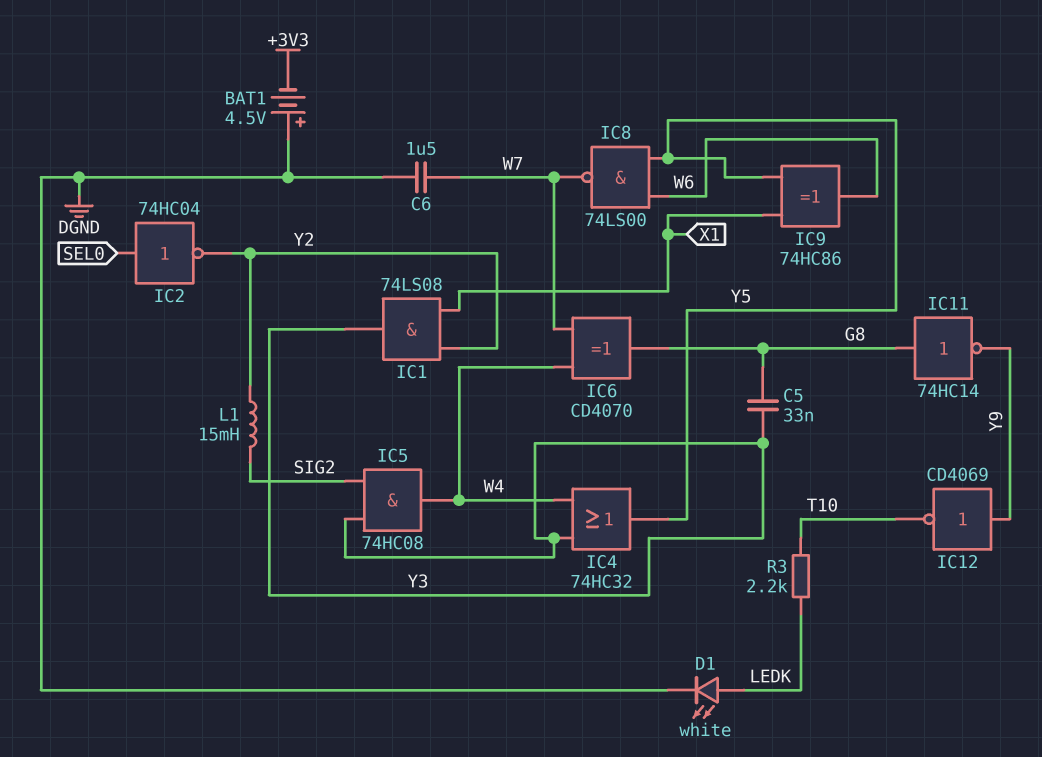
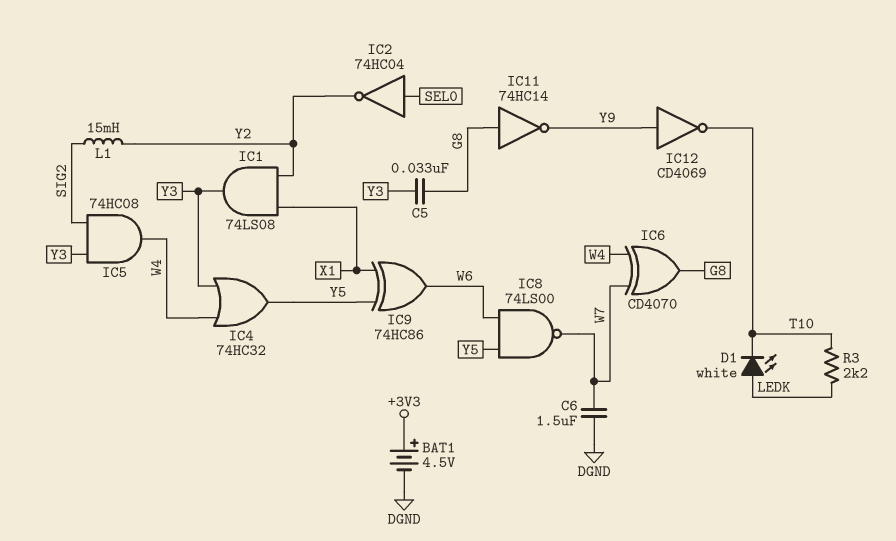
BAT1: 4.5V (plus DGND, minus +3V3) -> 4.5V (plus +3V3, minus DGND)
D1: LED white (A LEDK, K DGND) -> LED white (A LEDK, K T10)

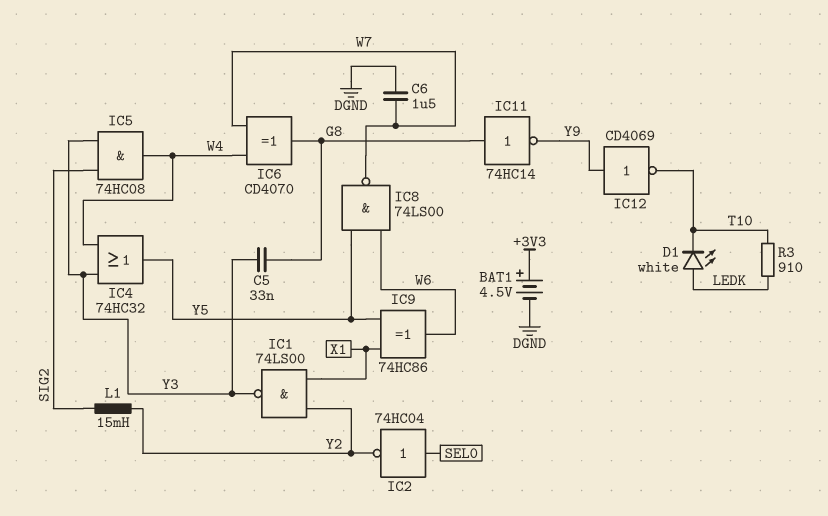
IC1: AND 74LS08 (in X1, in Y2, out Y3) -> NAND 74LS00 (in X1, in Y2, out Y3)
R3: 2.2k (LEDK, T10) -> 910 (LEDK, T10)

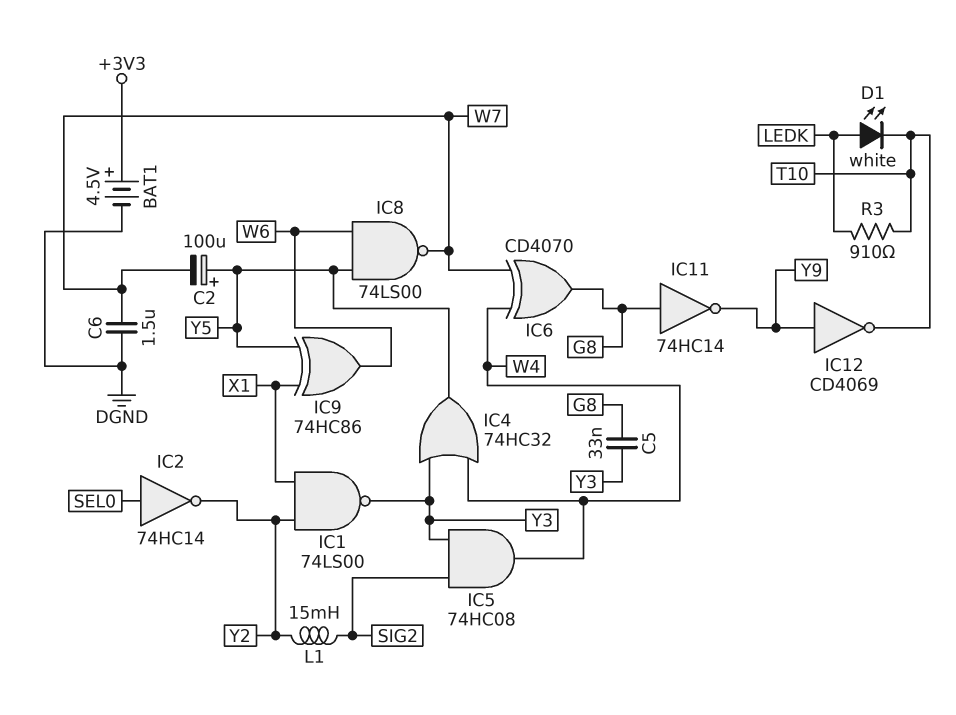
C2: none -> 100uF (plus Y5, minus W7)
IC2: NOT 74HC04 (in SEL0, out Y2) -> NOT 74HC14 (in SEL0, out Y2)

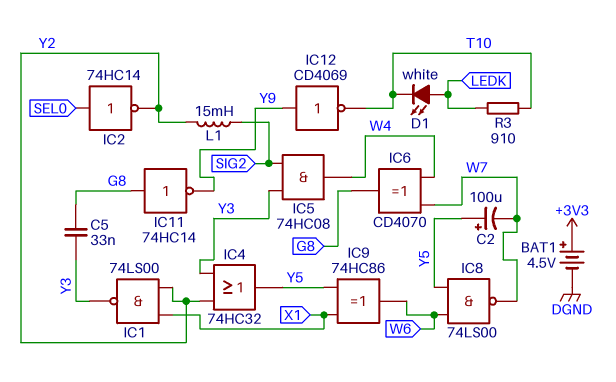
C6: 1.5uF (DGND, W7) -> none
IC4: OR 74HC32 (in W4, in Y3, out Y5) -> OR 74HC32 (in Y2, in Y3, out Y5)

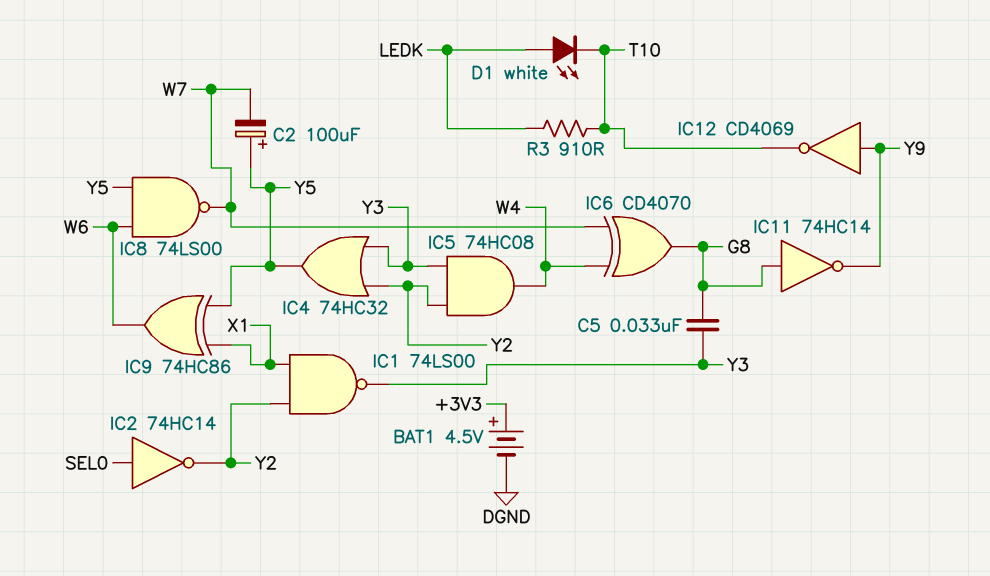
IC5: AND 74HC08 (in SIG2, in Y3, out W4) -> AND 74HC08 (in Y2, in Y3, out W4)
L1: 15mH (SIG2, Y2) -> none

